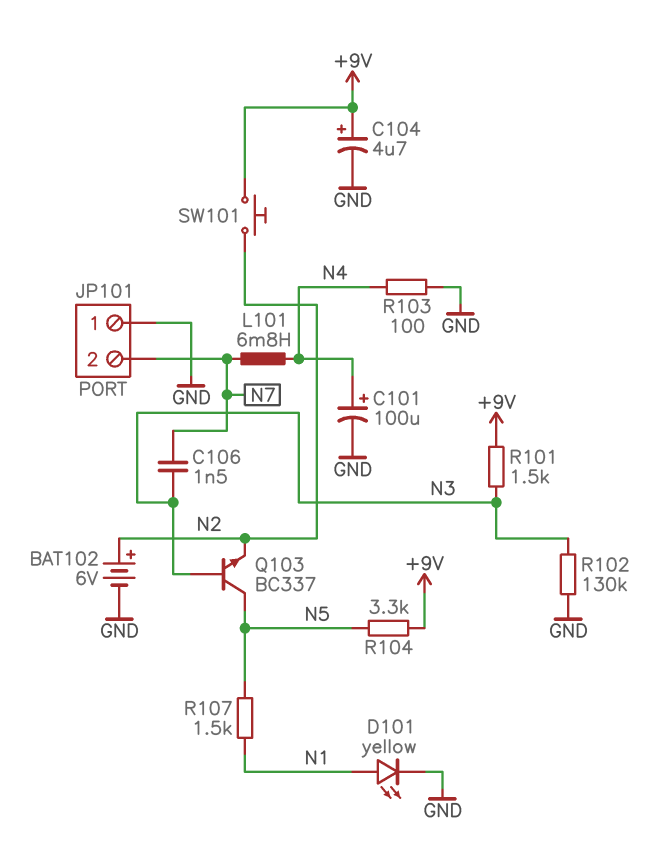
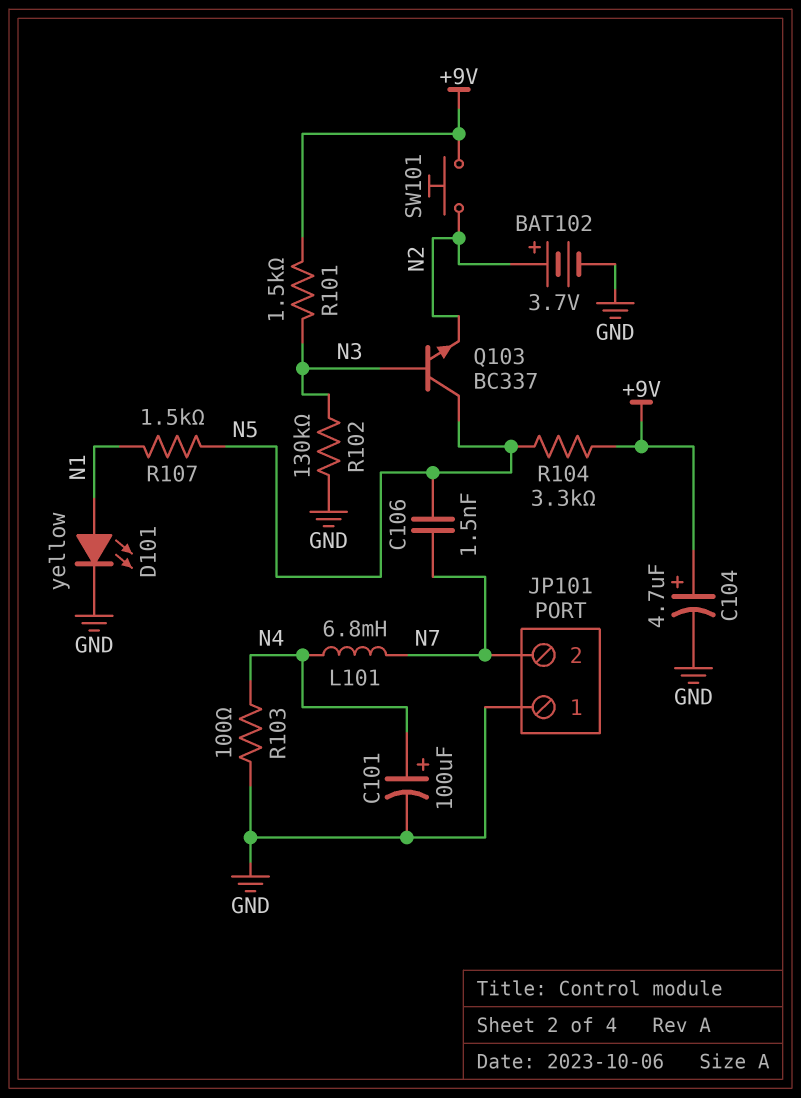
BAT102: 6V (plus N2, minus GND) -> 3.7V (plus N2, minus GND)
C106: 1.5nF (N3, N7) -> 1.5nF (N5, N7)

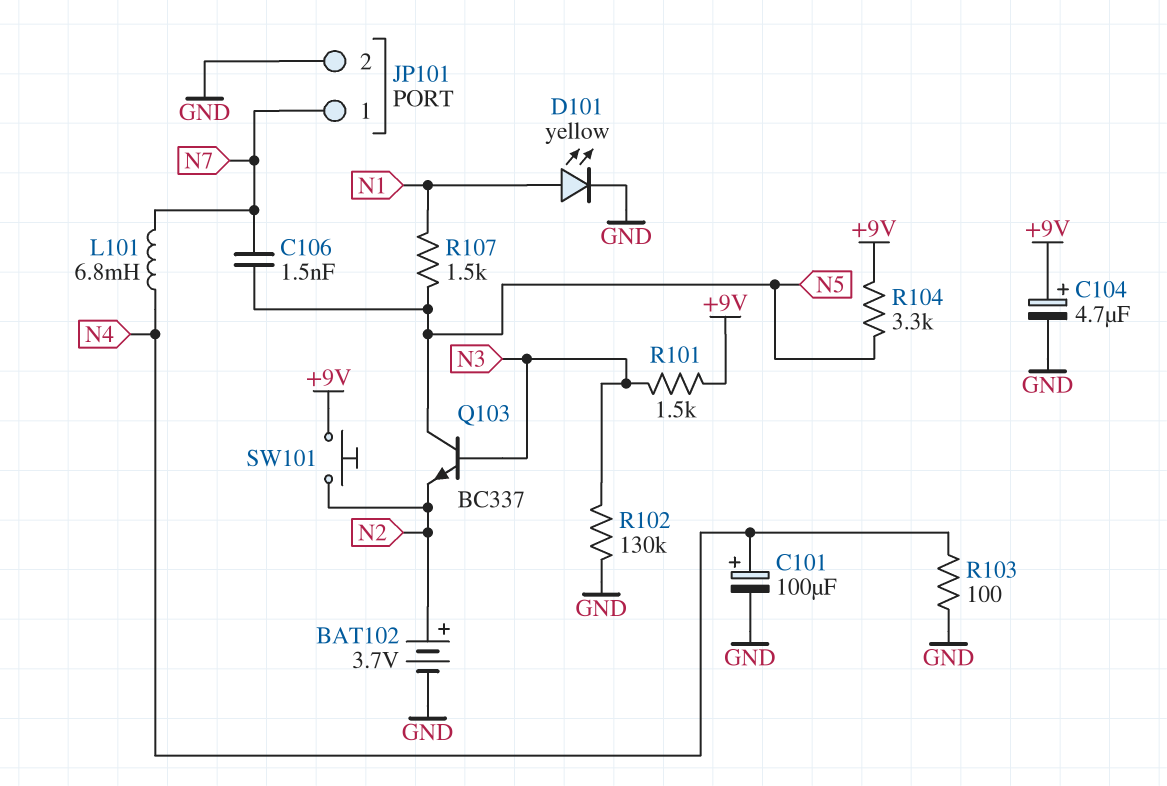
JP101 pin 1: GND -> N7
JP101 pin 2: N7 -> GND

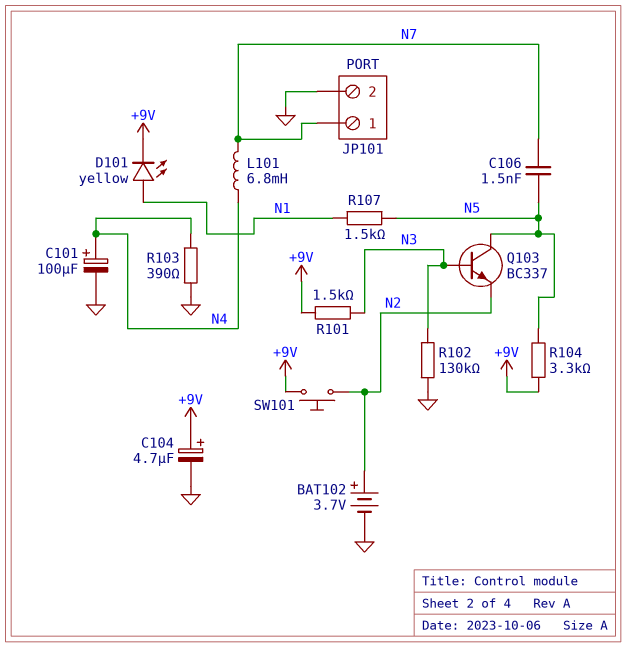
D101: LED yellow (A N1, K GND) -> LED yellow (A N1, K +9V)
R103: 100 (GND, N4) -> 390 (GND, N4)

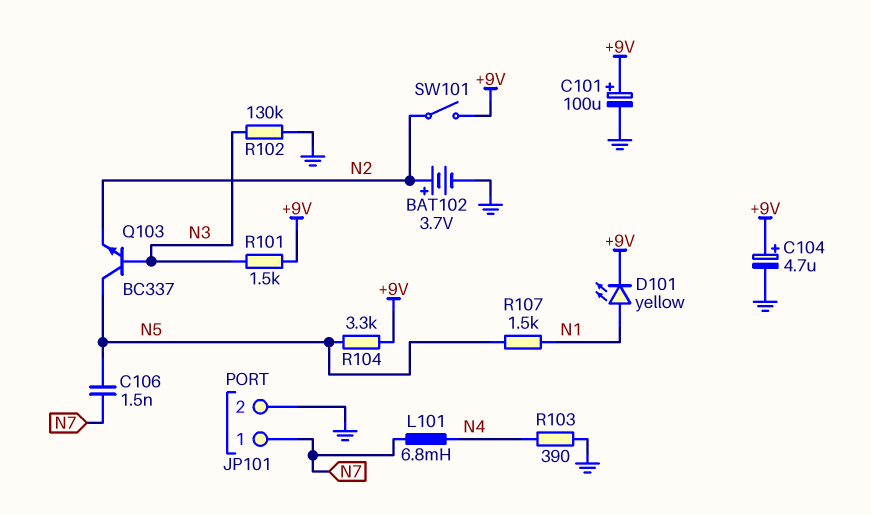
C101: 100uF (plus N4, minus GND) -> 100uF (plus +9V, minus GND)
SW101: button (+9V, N2) -> switch (+9V, N2)

